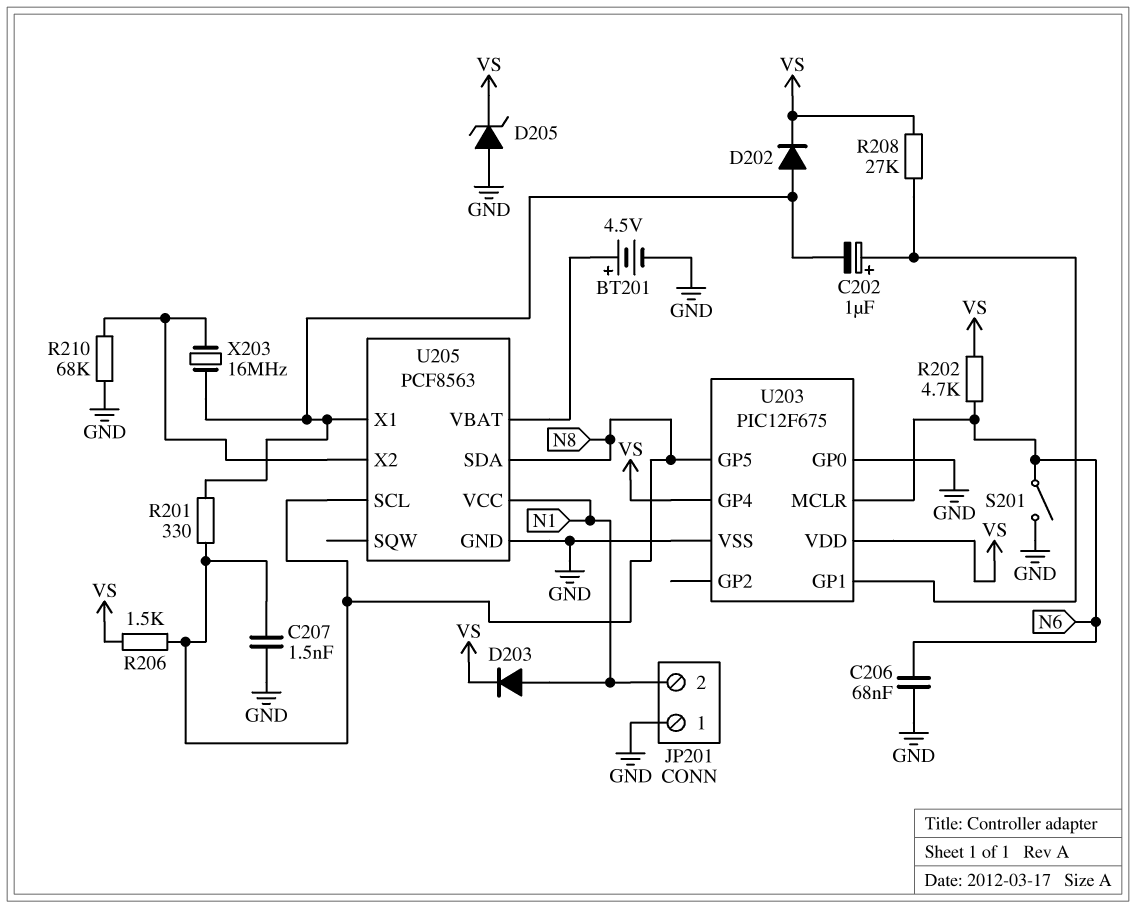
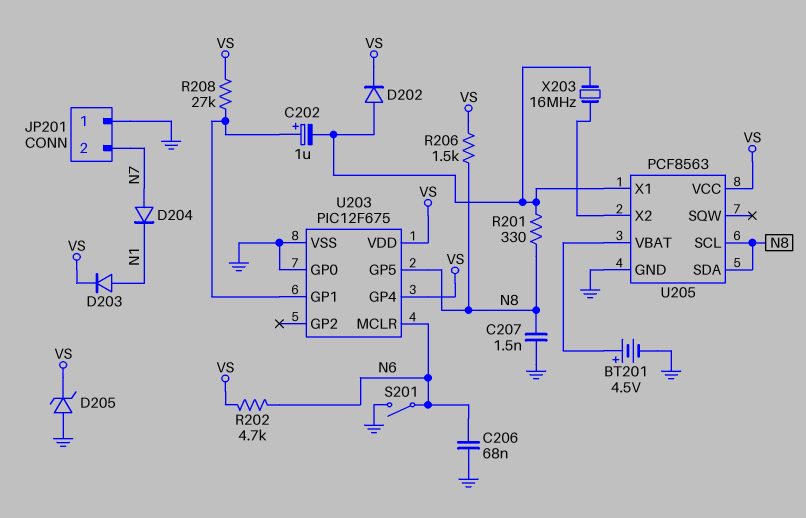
D204: none -> diode (A N7, K N1)
JP201 pin 2: N1 -> N7
R210: 68k (GND, U205/X2) -> none
U205 pin VCC: N1 -> VS

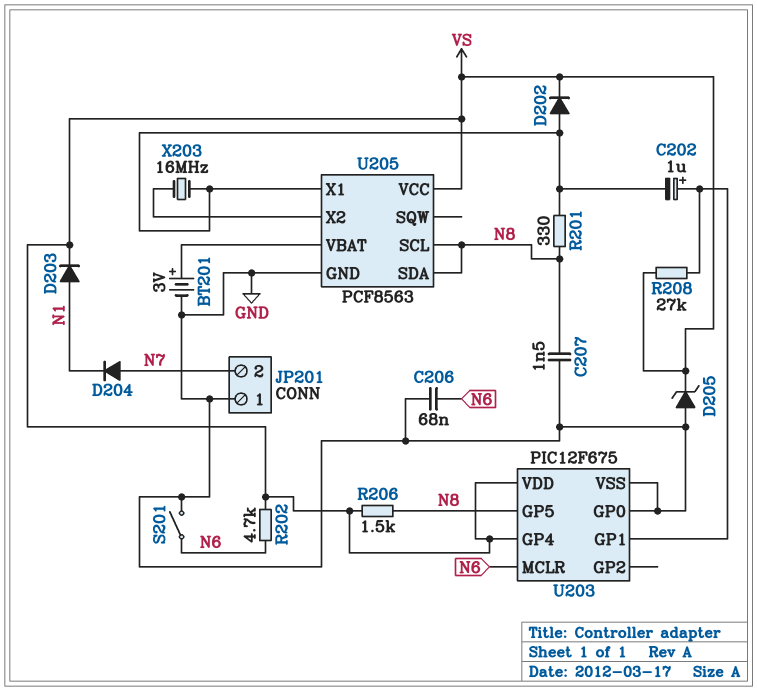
BT201: 4.5V (plus U205/VBAT, minus GND) -> 3V (plus U205/VBAT, minus GND)

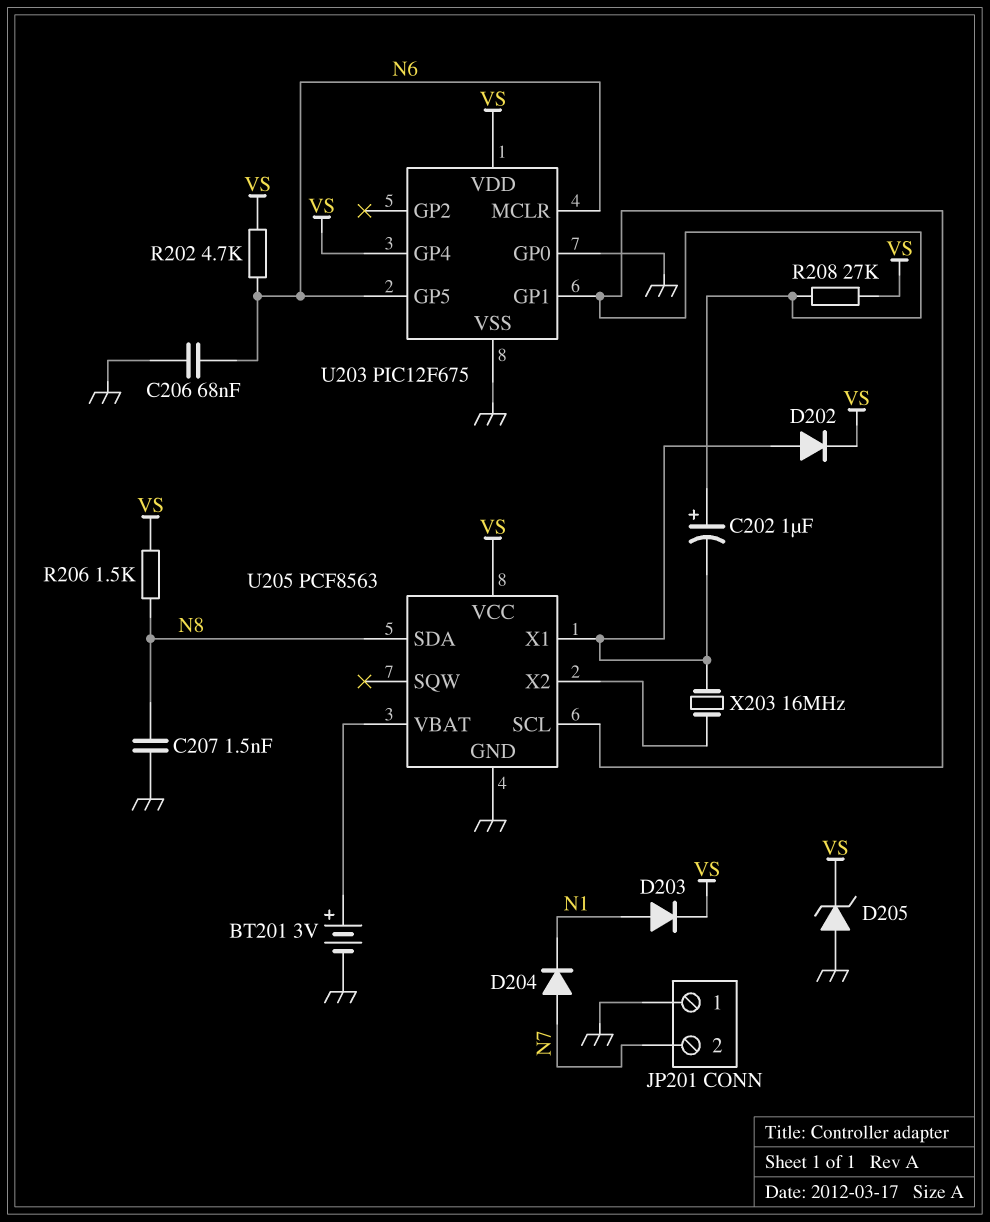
R201: 330 (N8, U205/X1) -> none
S201: switch (GND, N6) -> none
U203 pin GP5: N8 -> N6
U205 pin SCL: N8 -> U203/GP1

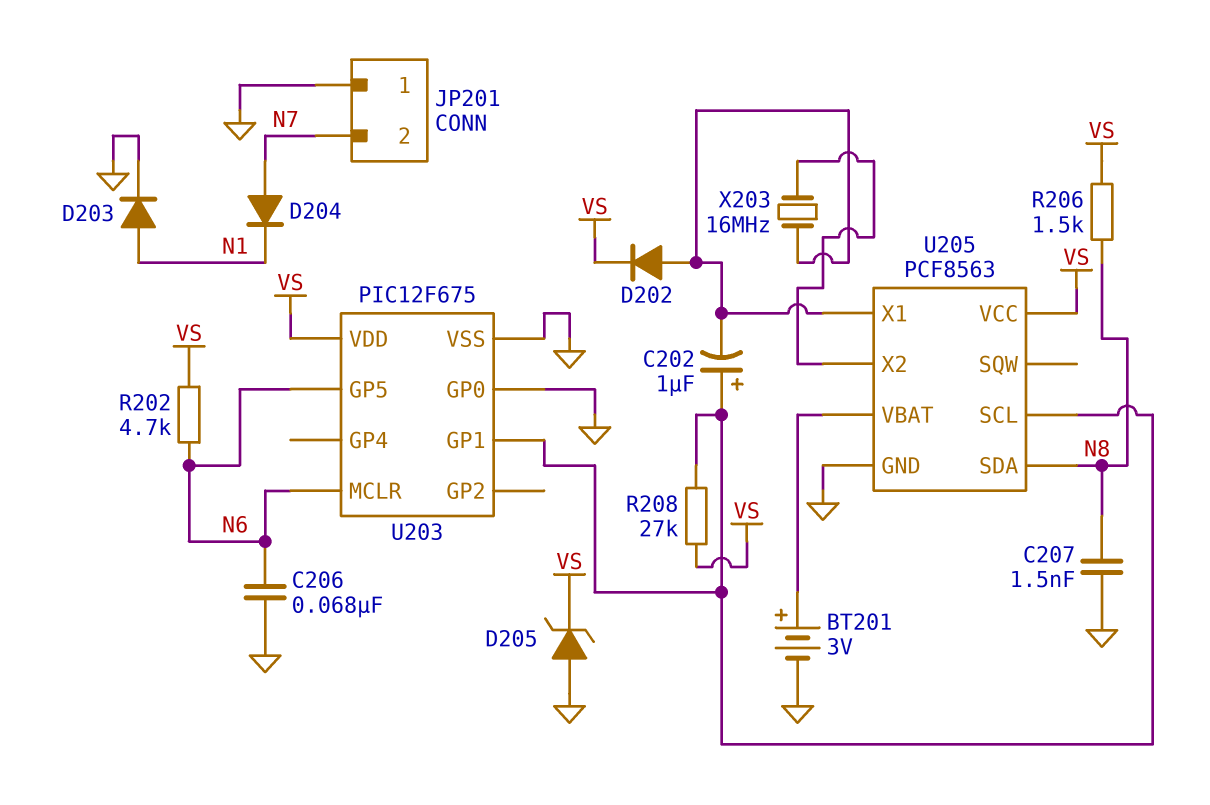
D203: diode (A N1, K VS) -> diode (A N1, K GND)
U203 pin GP4: VS -> none

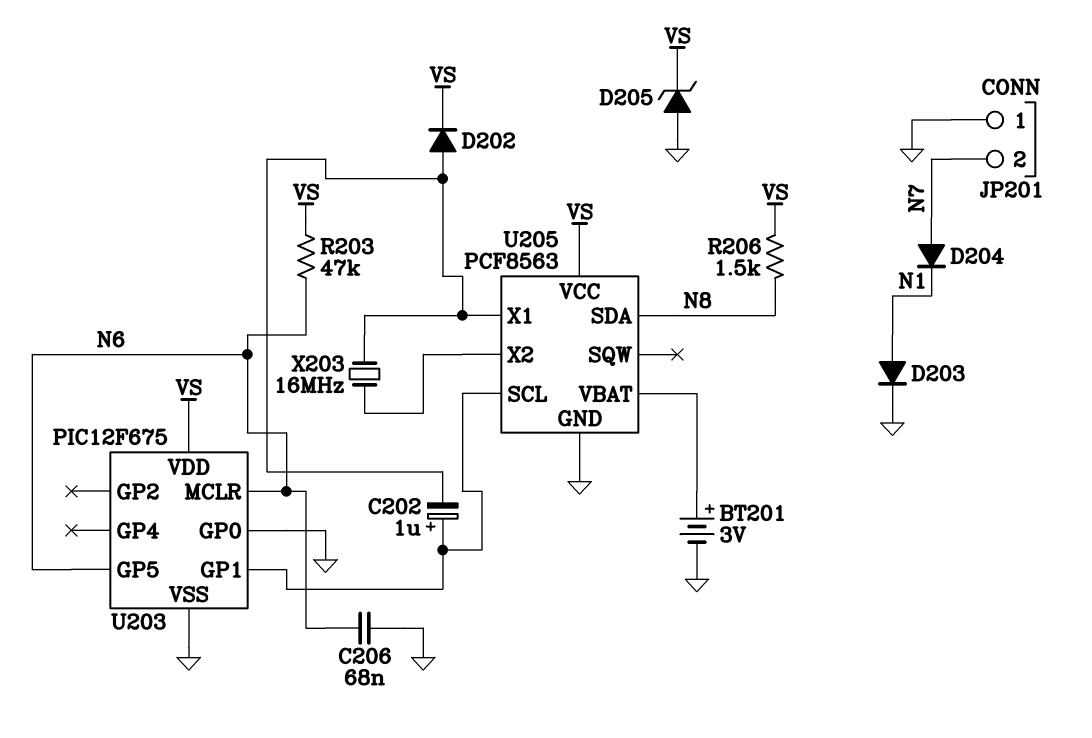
C207: 1.5nF (GND, N8) -> none
R202: 4.7k (N6, VS) -> none
R203: none -> 47k (N6, VS)
R208: 27k (U203/GP1, VS) -> none

